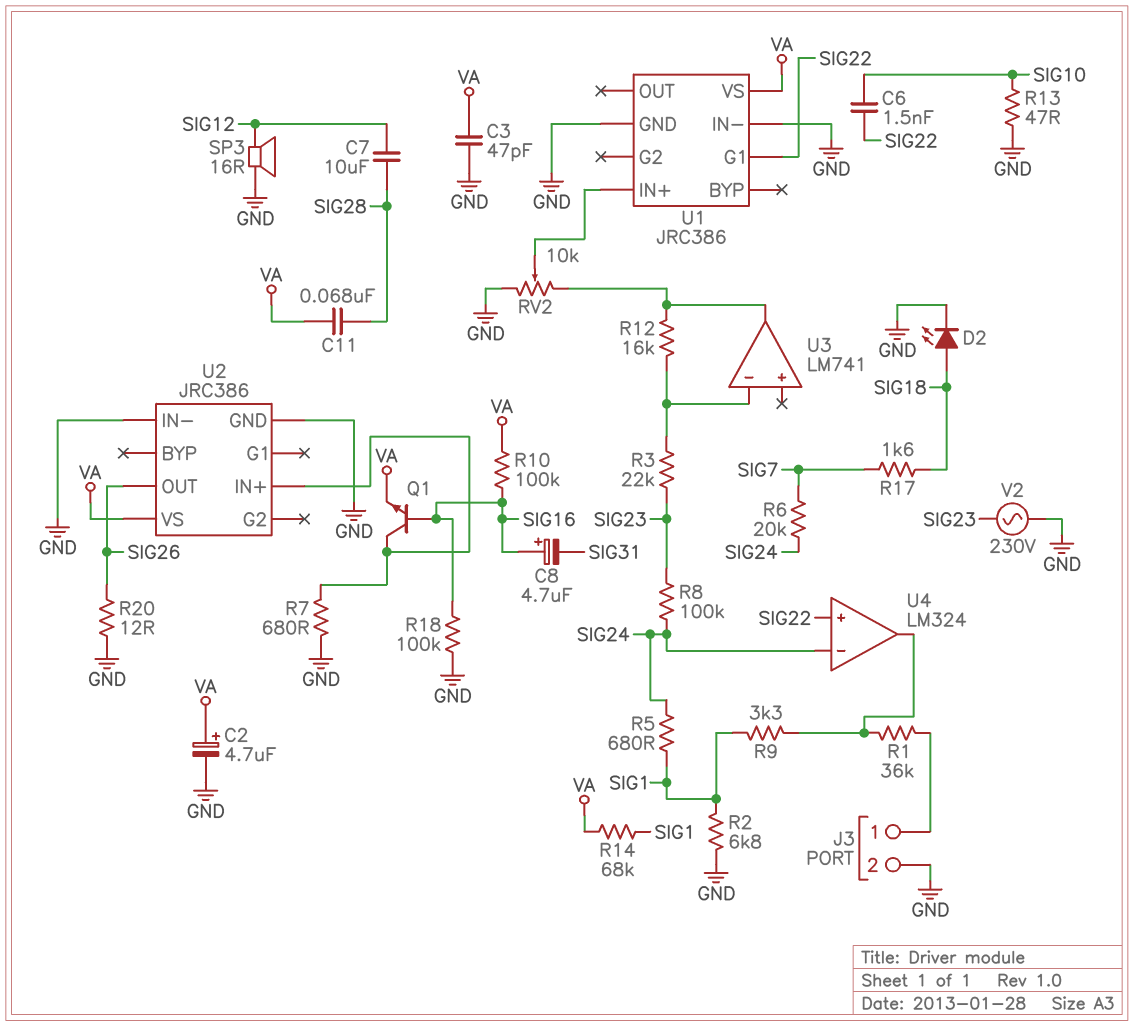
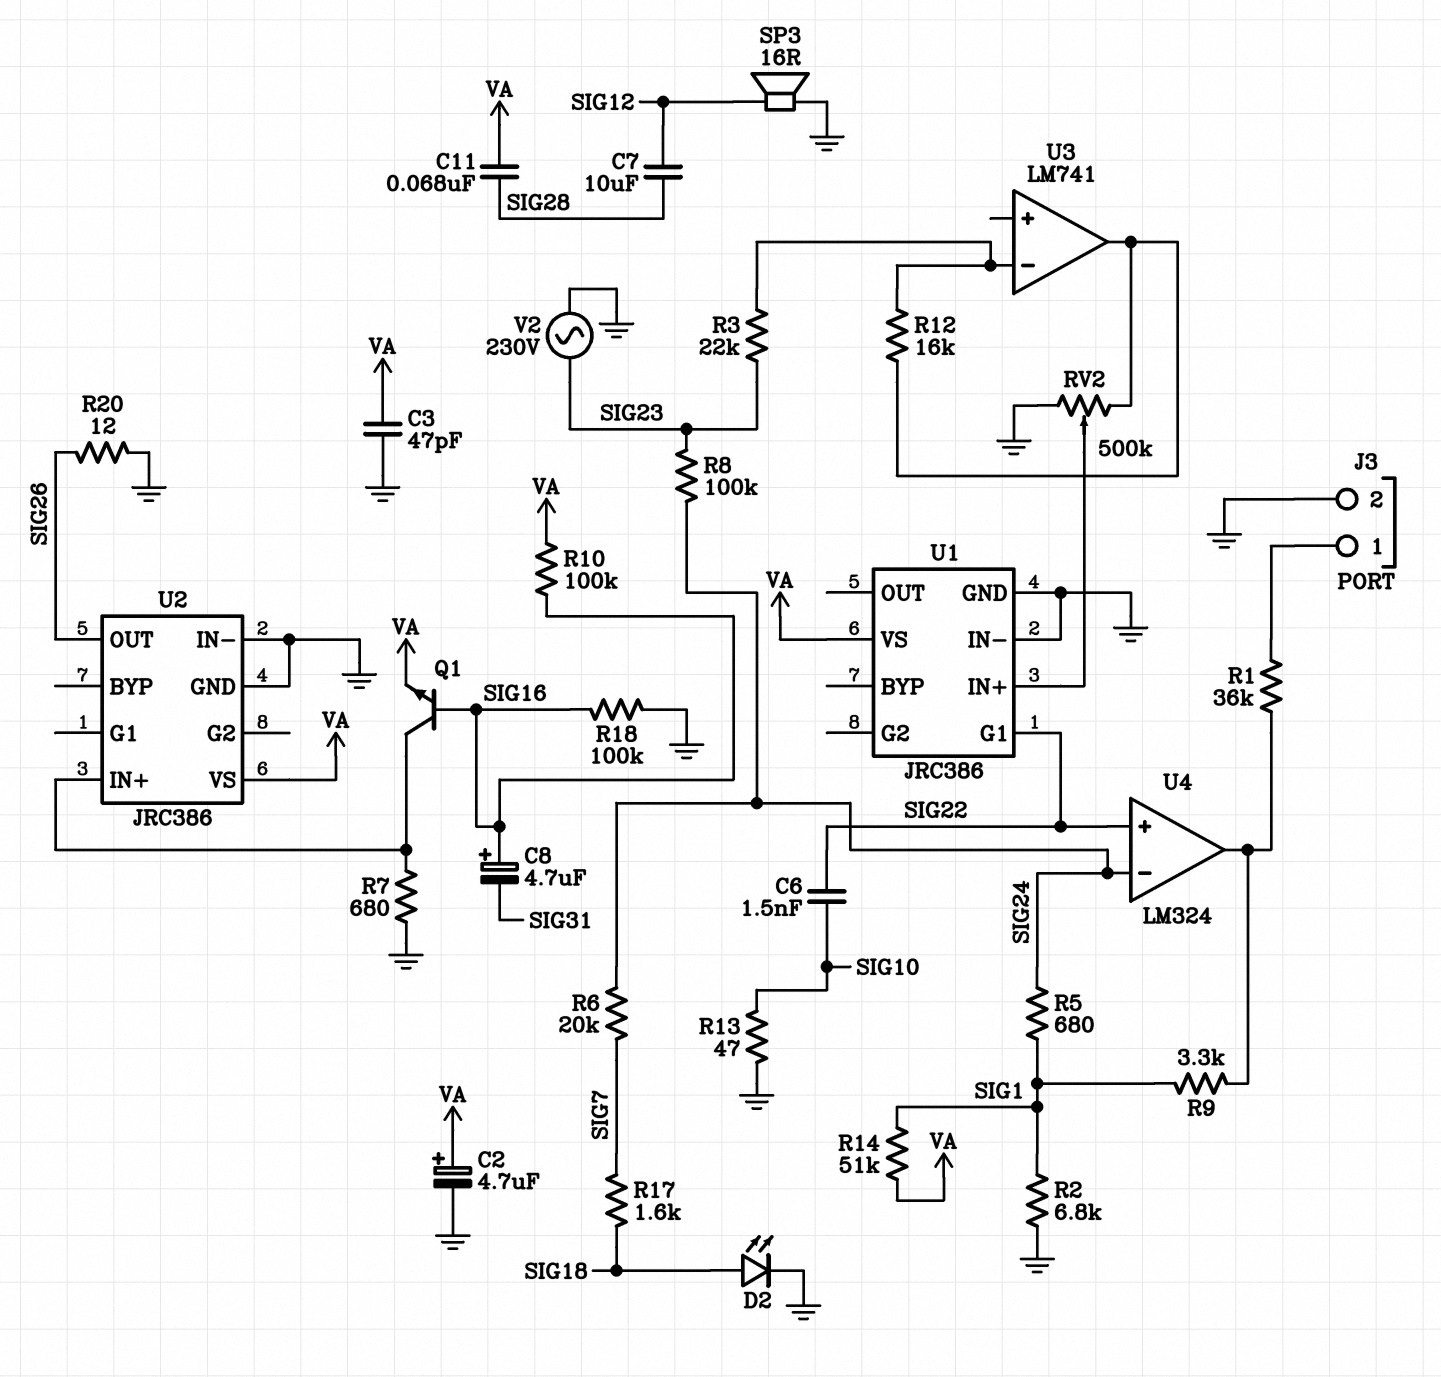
R14: 68k (SIG1, VA) -> 51k (SIG1, VA)
RV2: 10k (GND, U3/out, wiper U1/IN+) -> 500k (GND, U3/out, wiper U1/IN+)

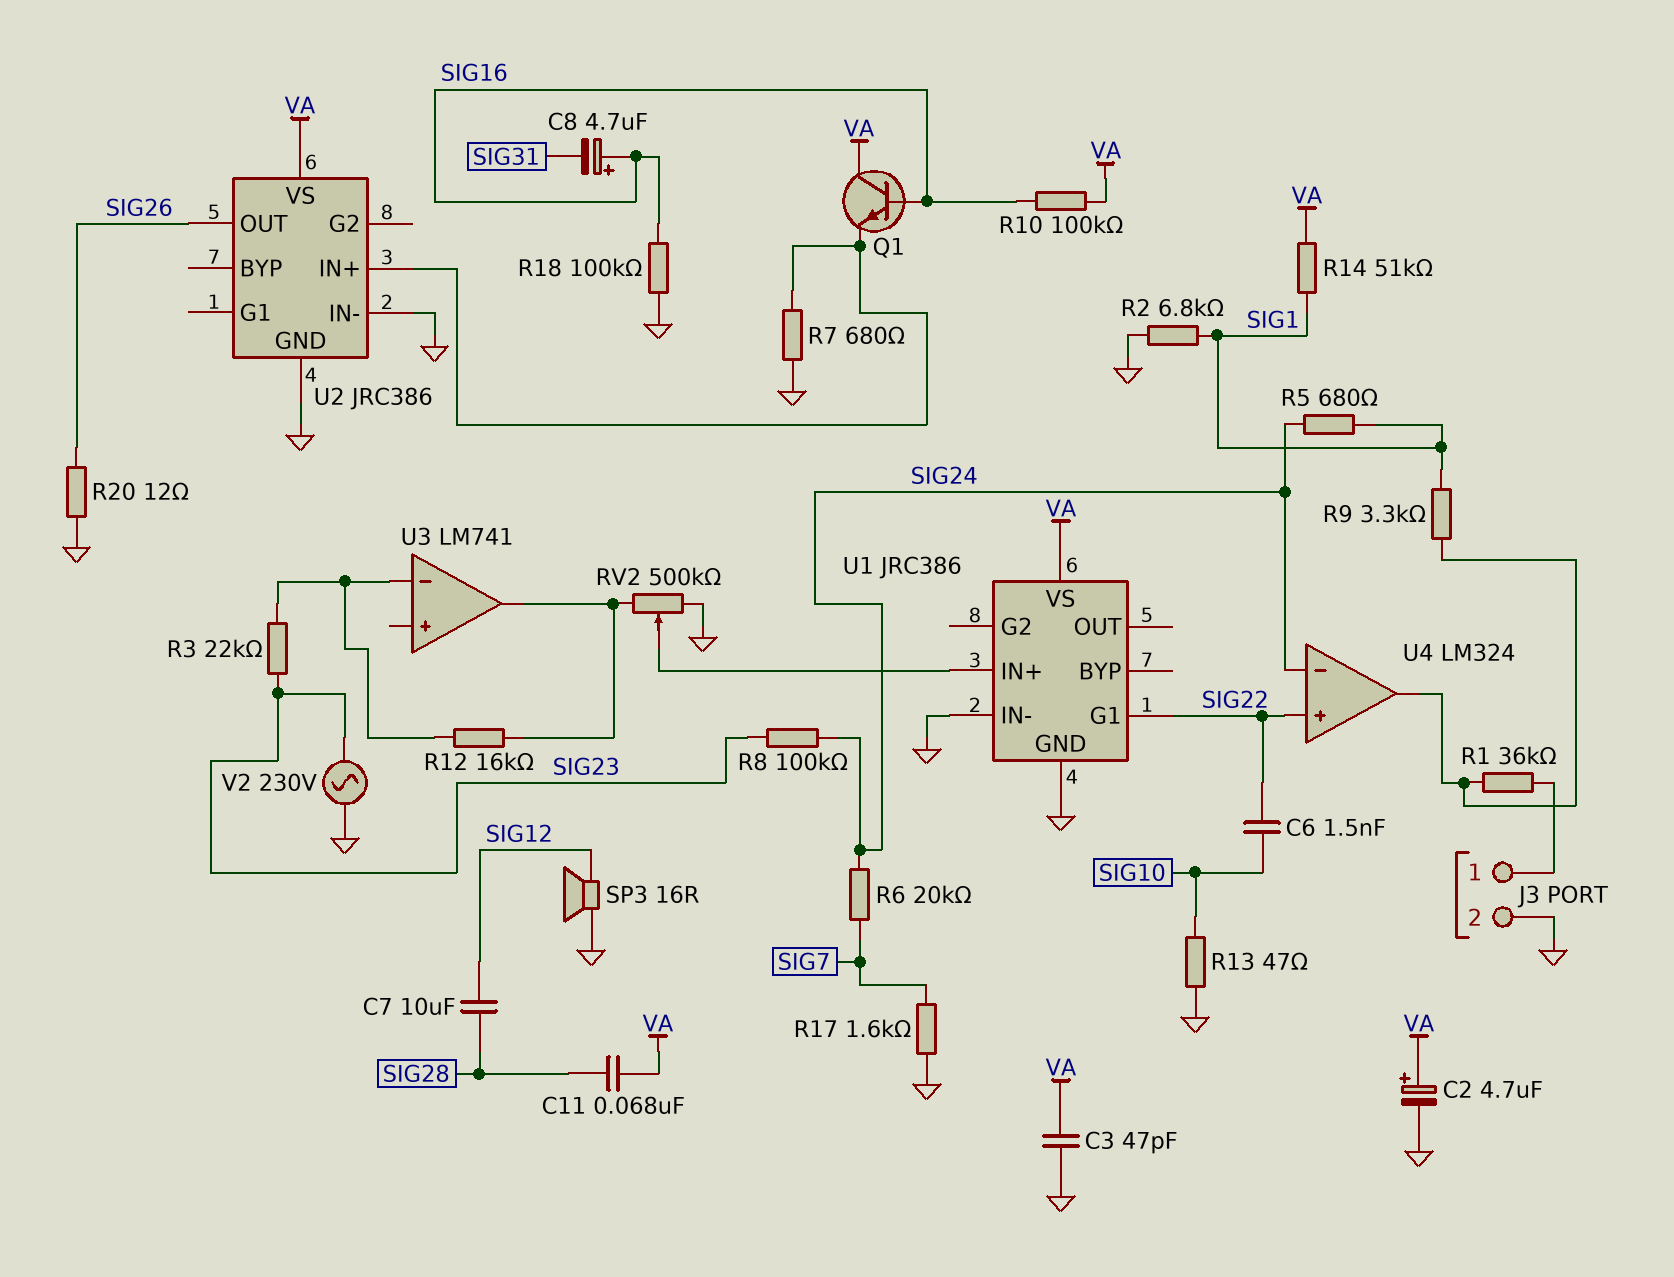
D2: LED (A SIG18, K GND) -> none
Q1: NPN (B SIG16, C U2/IN+, E VA) -> NPN (B SIG16, C VA, E U2/IN+)
R17: 1.6k (SIG7, SIG18) -> 1.6k (GND, SIG7)

